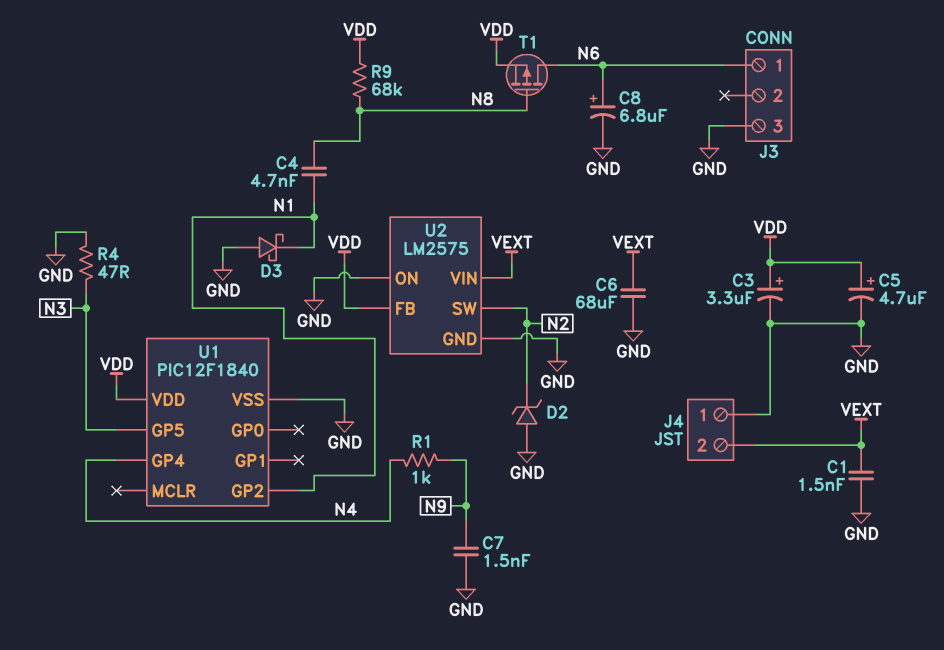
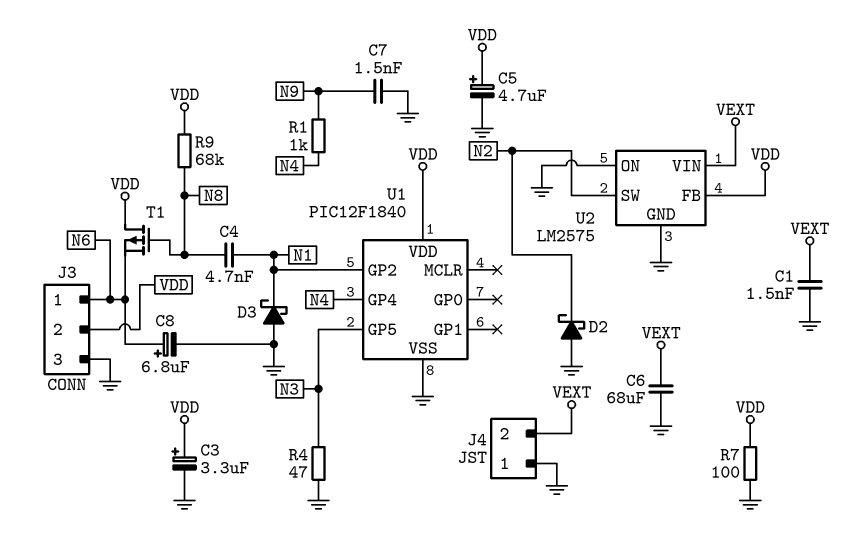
D2: zener (A GND, K N2) -> schottky (A GND, K N2)
J3 pin 2: none -> VDD
R7: none -> 100 (GND, VDD)
T1: PMOS (G N8, D N6, S VDD) -> PMOS (G N8, D VDD, S N6)

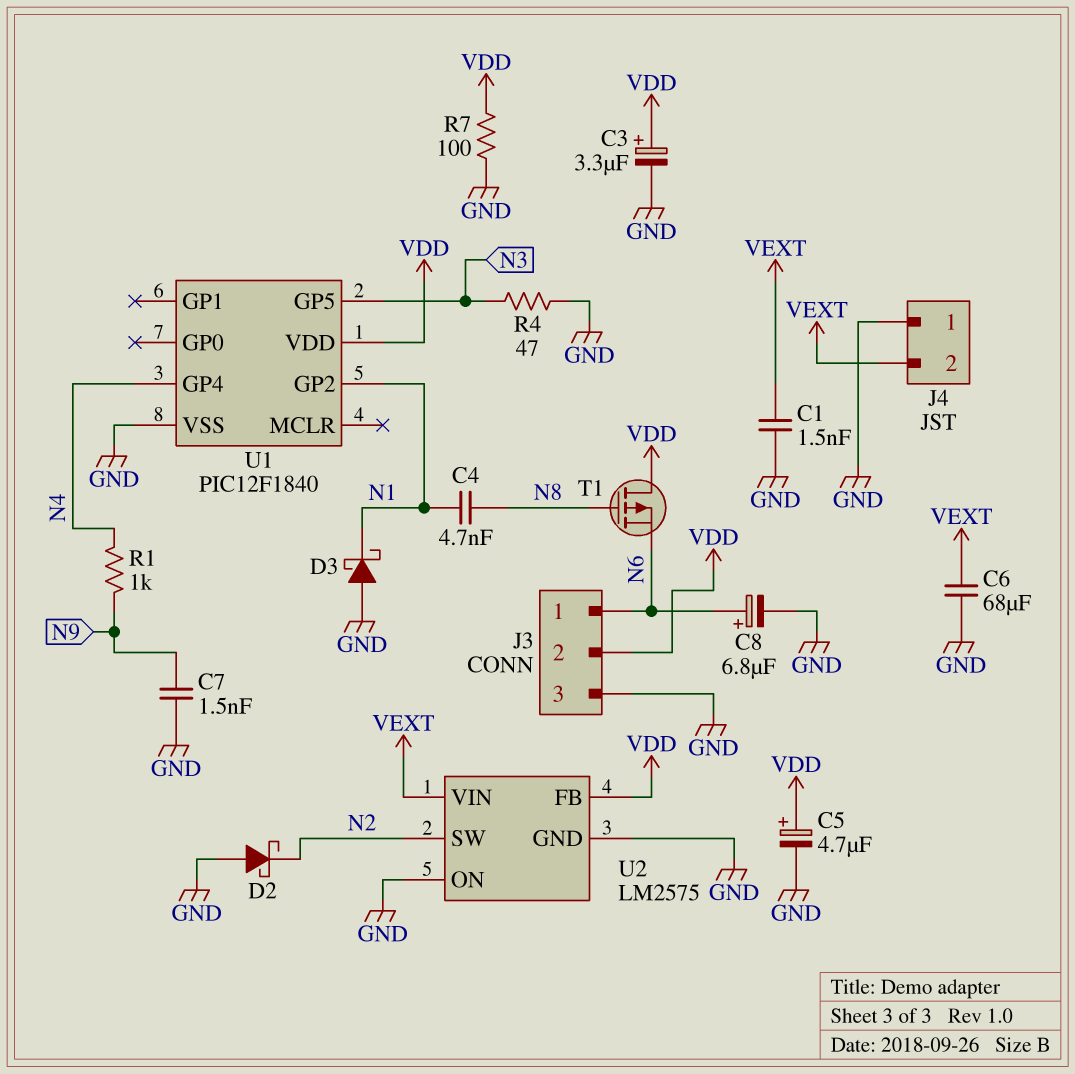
R9: 68k (N8, VDD) -> none

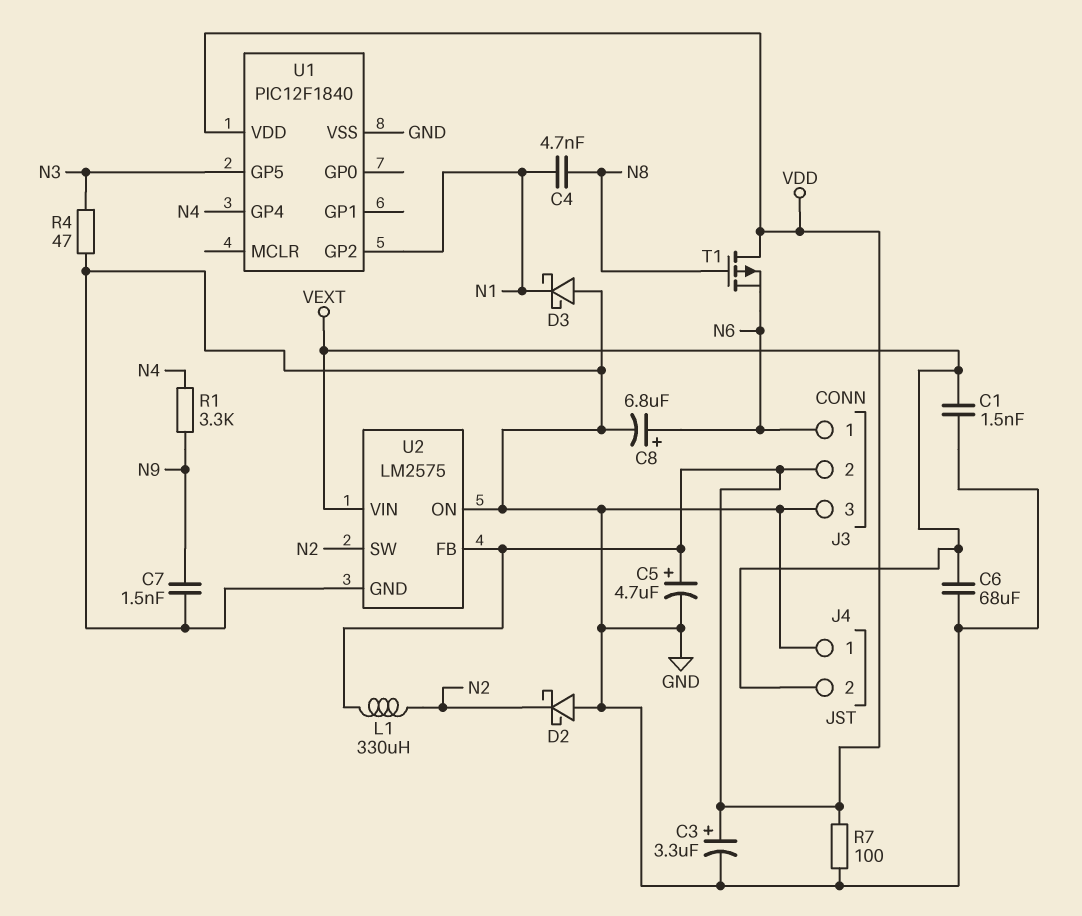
L1: none -> 330uH (N2, VDD)
R1: 1k (N4, N9) -> 3.3k (N4, N9)

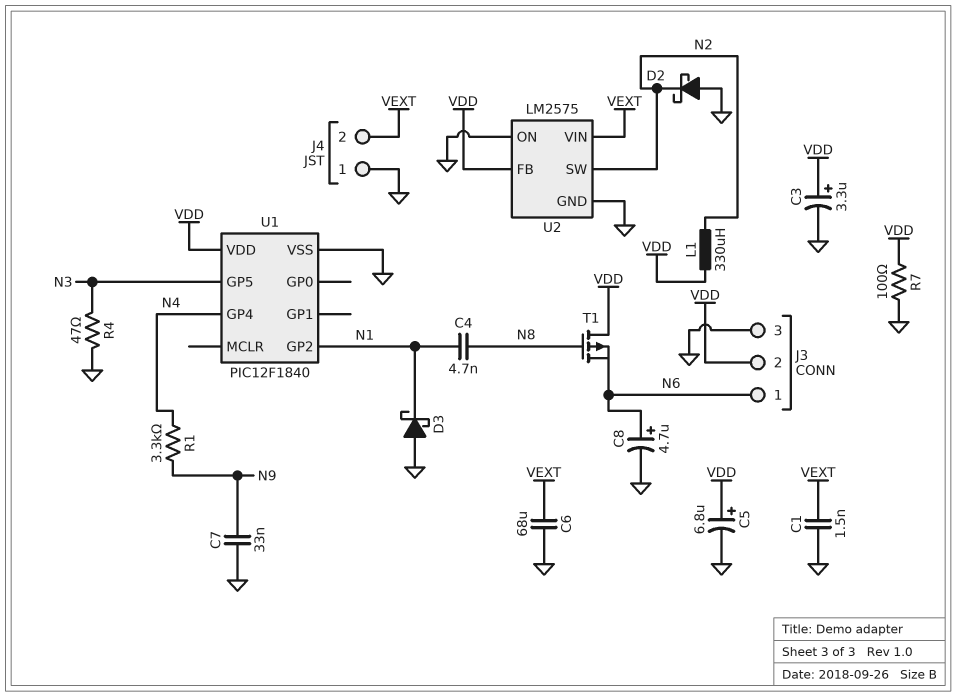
C5: 4.7uF (plus VDD, minus GND) -> 6.8uF (plus VDD, minus GND)
C7: 1.5nF (GND, N9) -> 33nF (GND, N9)
C8: 6.8uF (plus N6, minus GND) -> 4.7uF (plus N6, minus GND)

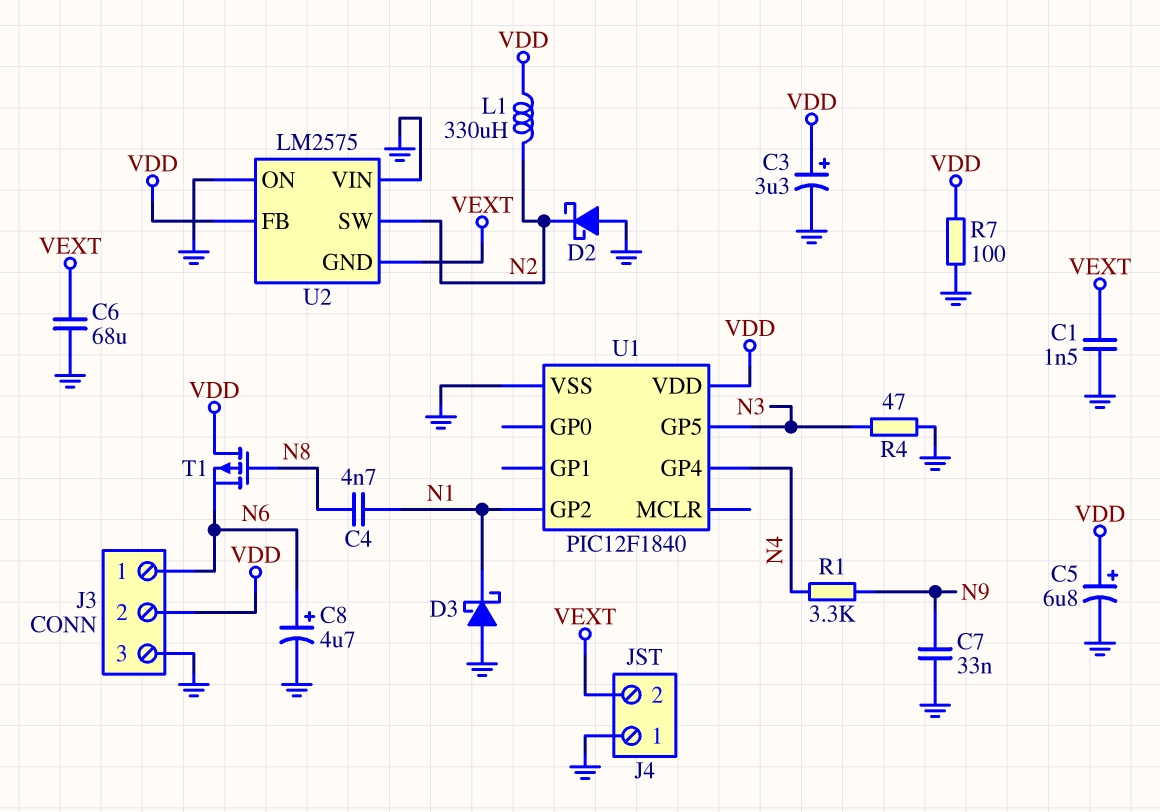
U2 pin GND: GND -> VEXT
U2 pin VIN: VEXT -> GND

